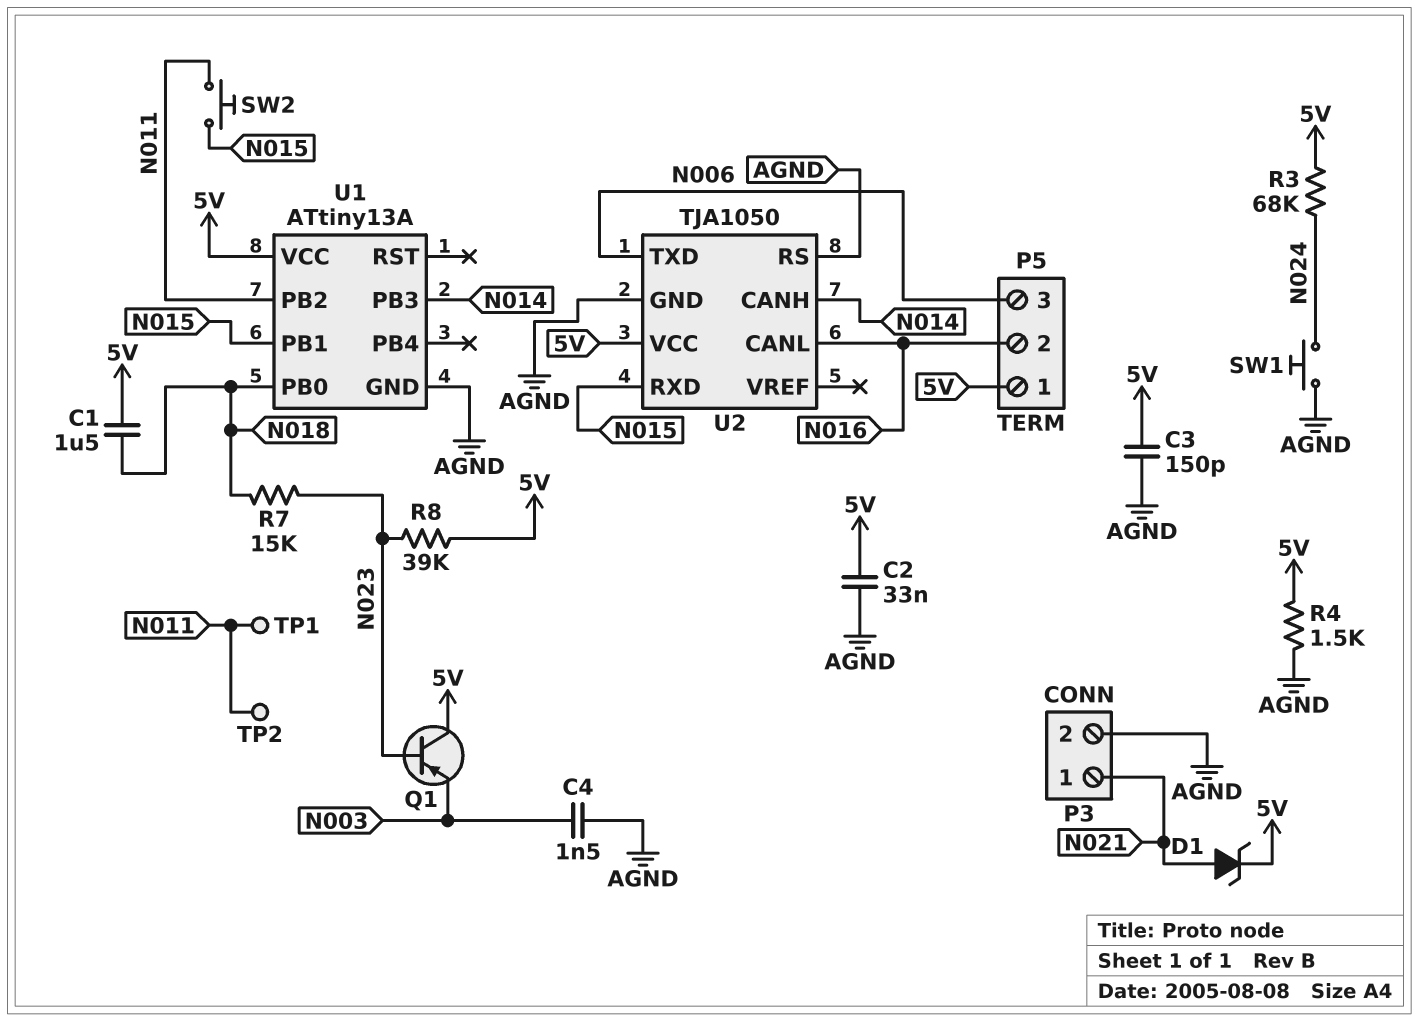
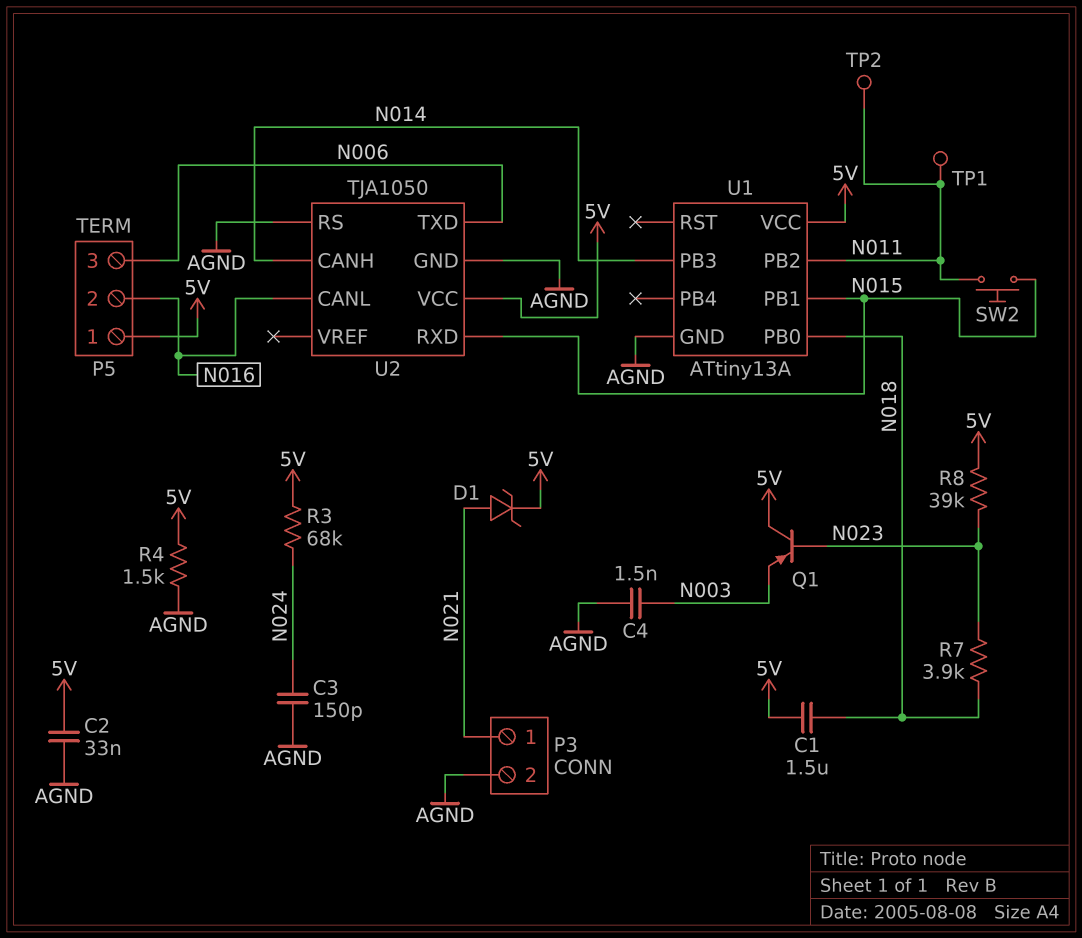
C3: 150pF (5V, AGND) -> 150pF (AGND, N024)
R7: 15k (N018, N023) -> 3.9k (N018, N023)
SW1: button (AGND, N024) -> none

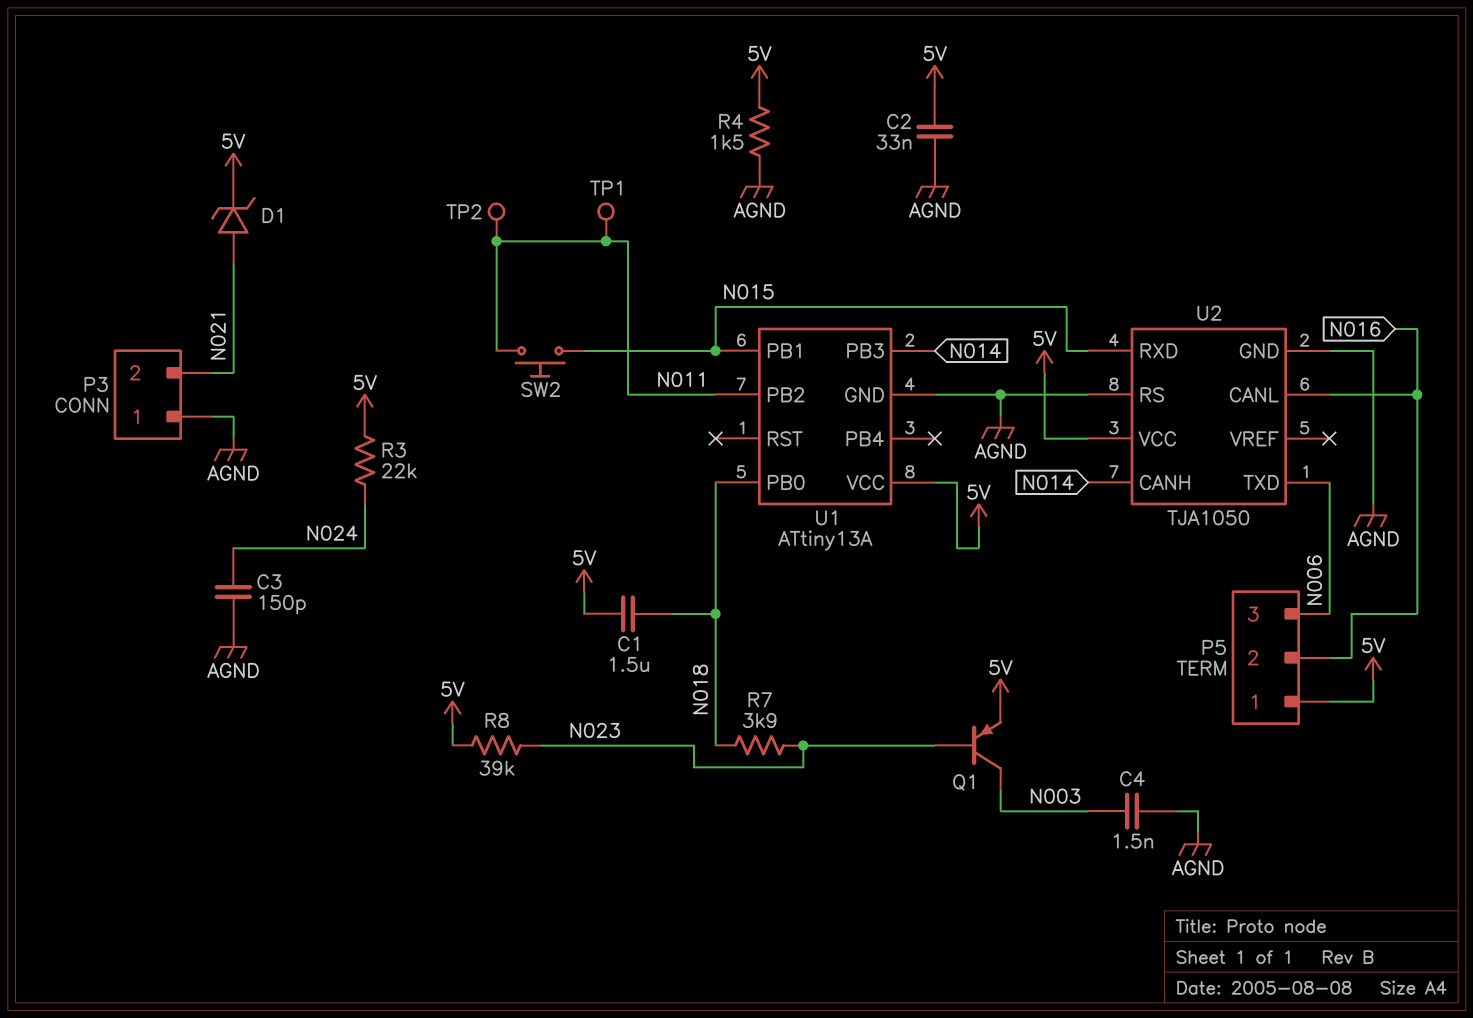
P3 pin 1: N021 -> AGND
P3 pin 2: AGND -> N021
Q1: PNP (B N023, C 5V, E N003) -> PNP (B N023, C N003, E 5V)
R3: 68k (5V, N024) -> 22k (5V, N024)

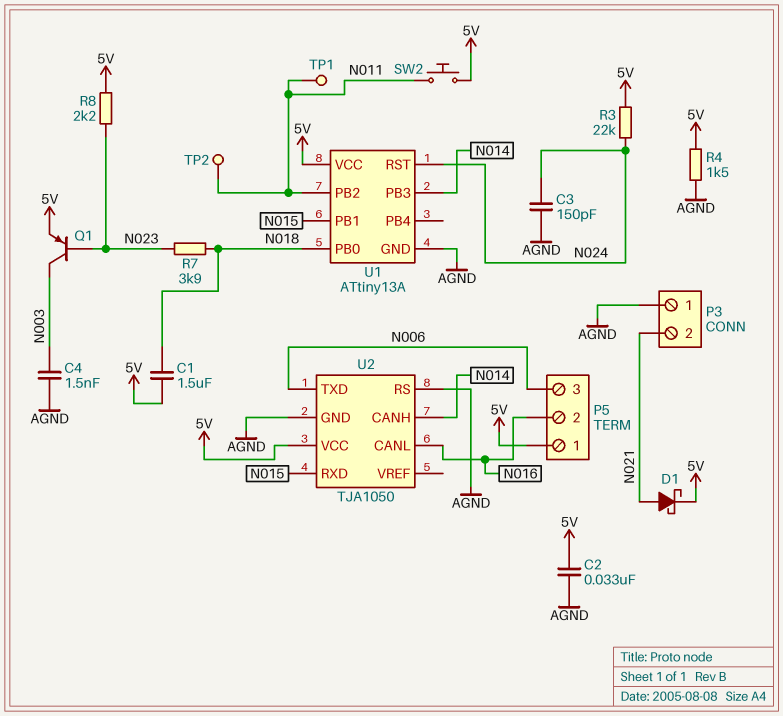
D1: zener (A N021, K 5V) -> schottky (A N021, K 5V)
R8: 39k (5V, N023) -> 2.2k (5V, N023)
SW2: button (N011, N015) -> button (5V, N011)
U1 pin RST: none -> N024

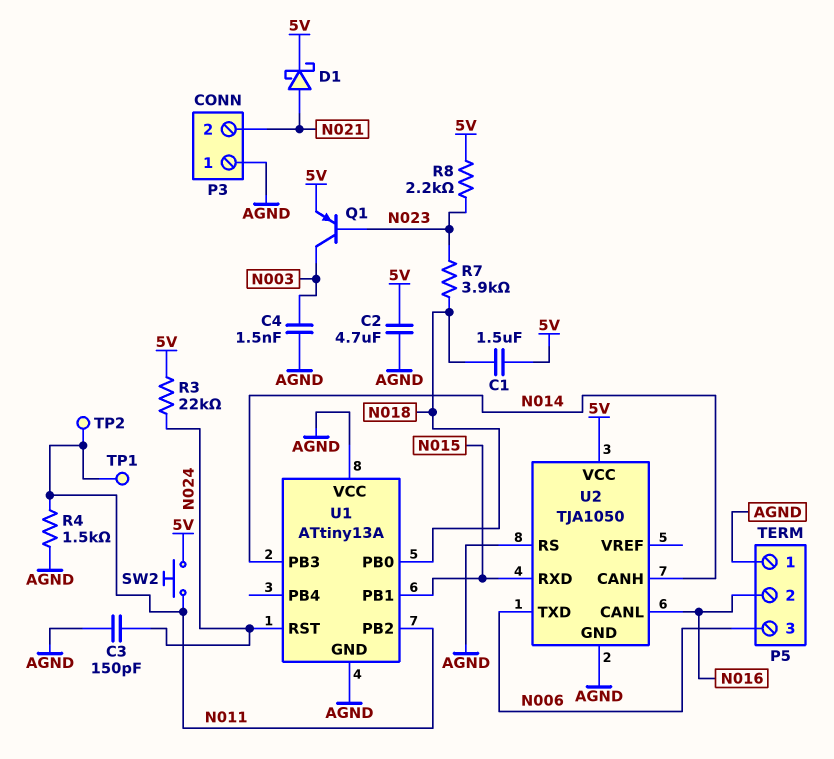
C2: 33nF (5V, AGND) -> 4.7uF (5V, AGND)
P5 pin 1: 5V -> AGND
R4: 1.5k (5V, AGND) -> 1.5k (AGND, N011)
U1 pin VCC: 5V -> AGND

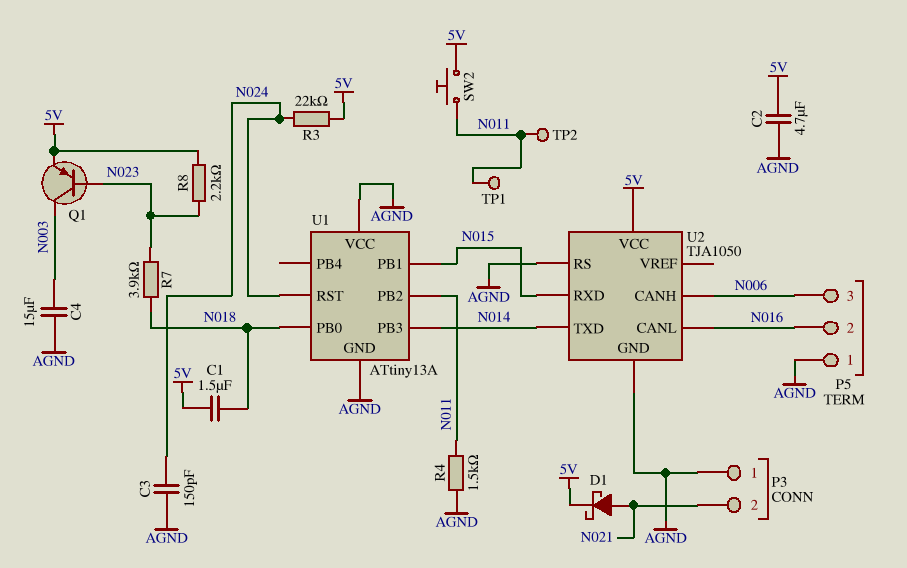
C4: 1.5nF (AGND, N003) -> 15uF (AGND, N003)
U2 pin CANH: N014 -> N006
U2 pin TXD: N006 -> N014

